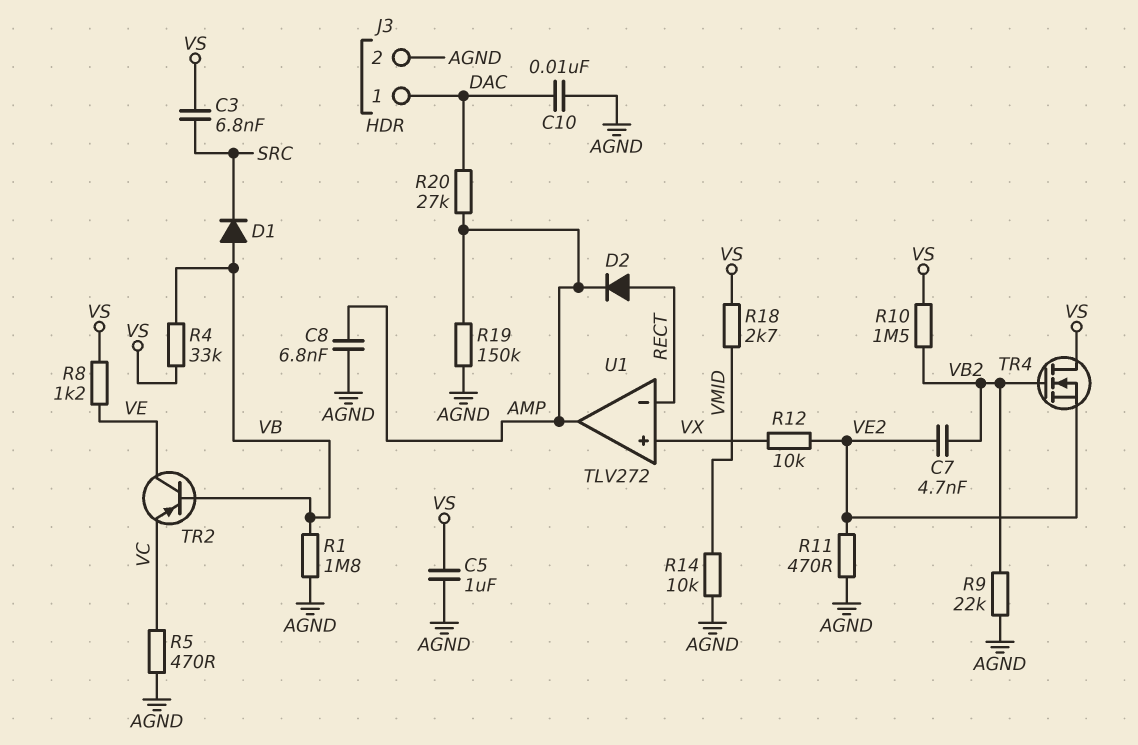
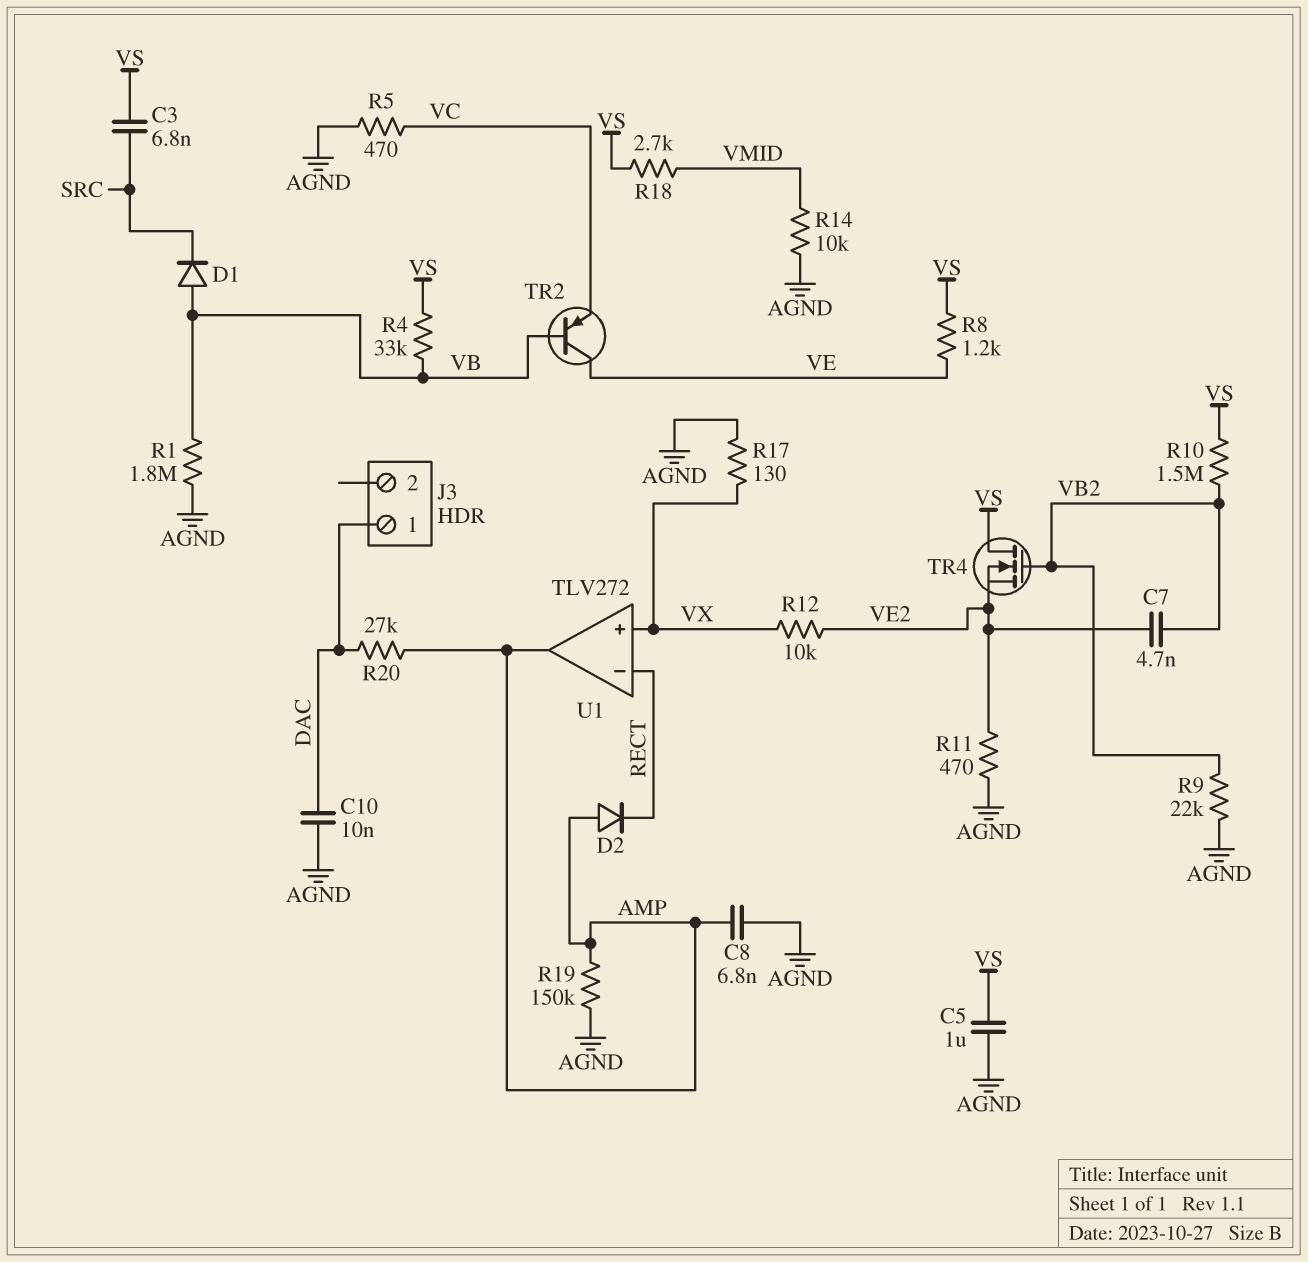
D2: diode (A RECT, K AMP) -> diode (A AMP, K RECT)
J3 pin 2: AGND -> none
R17: none -> 130 (AGND, VX)

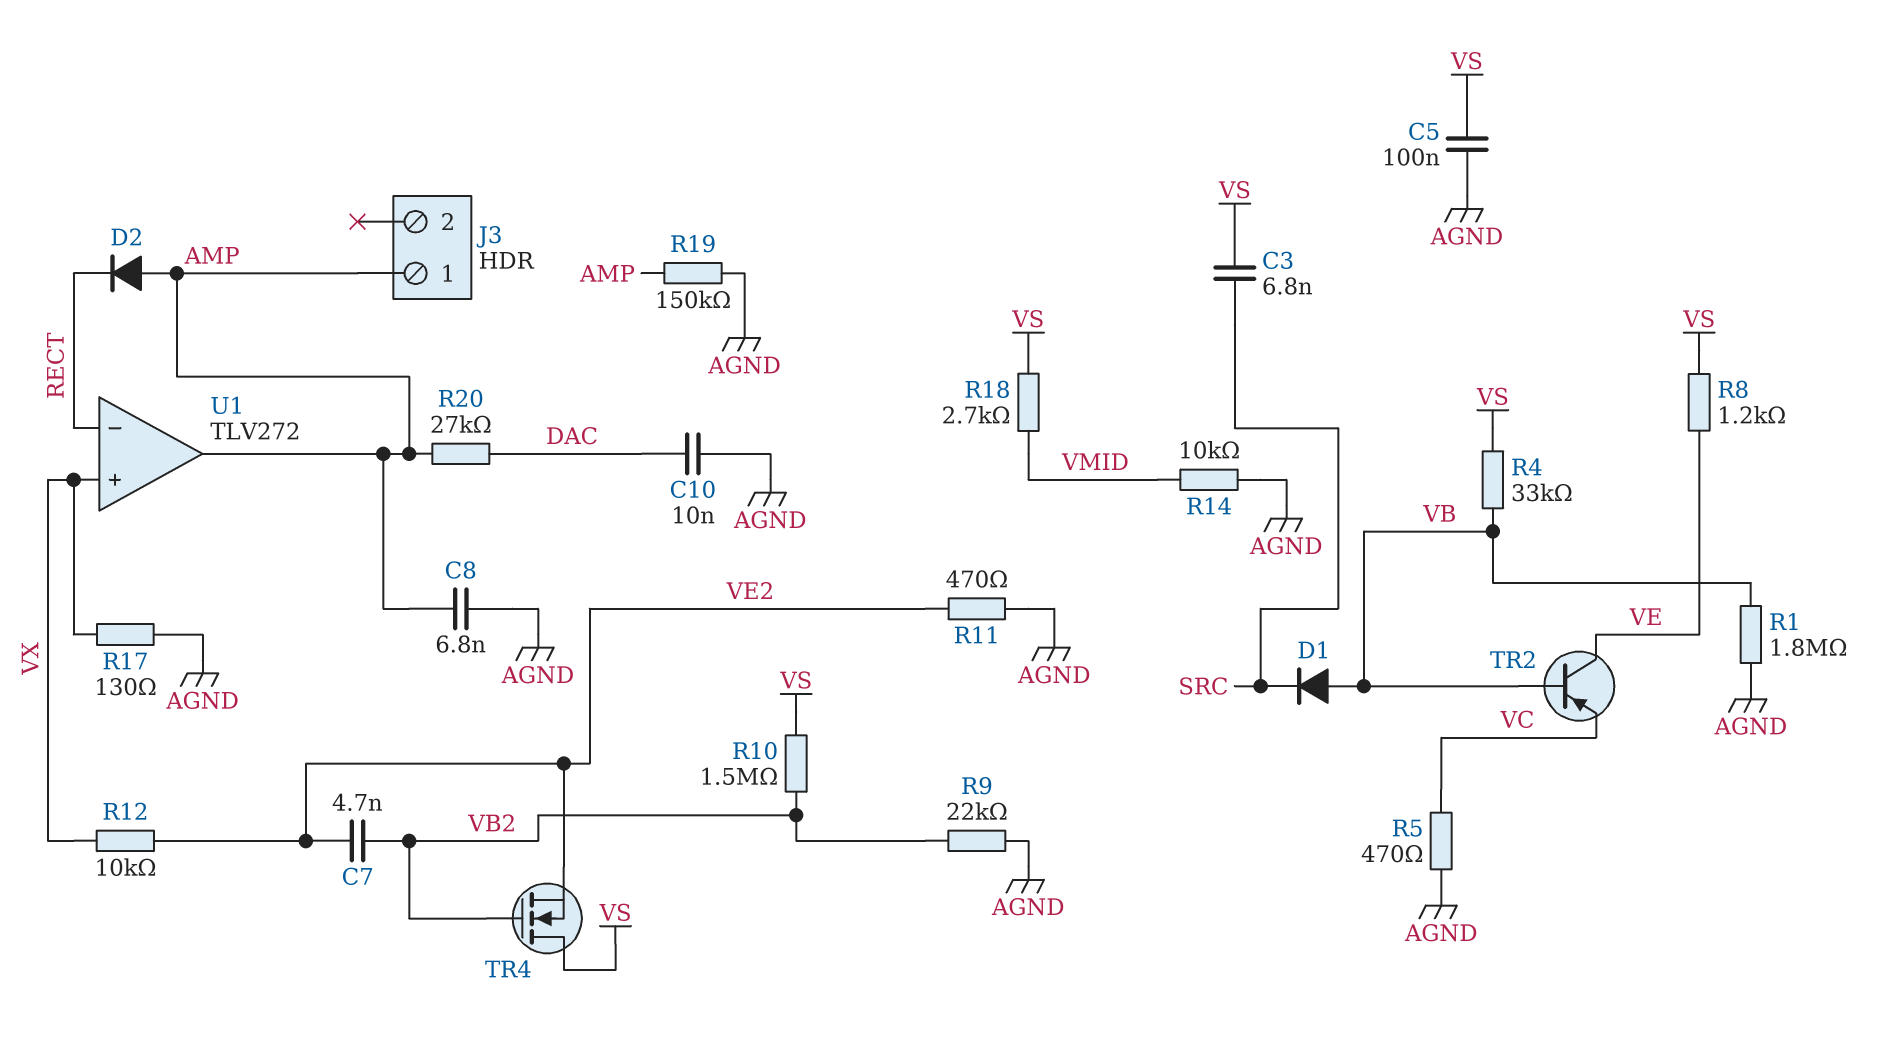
C5: 1uF (AGND, VS) -> 100nF (AGND, VS)
J3 pin 1: DAC -> AMP

